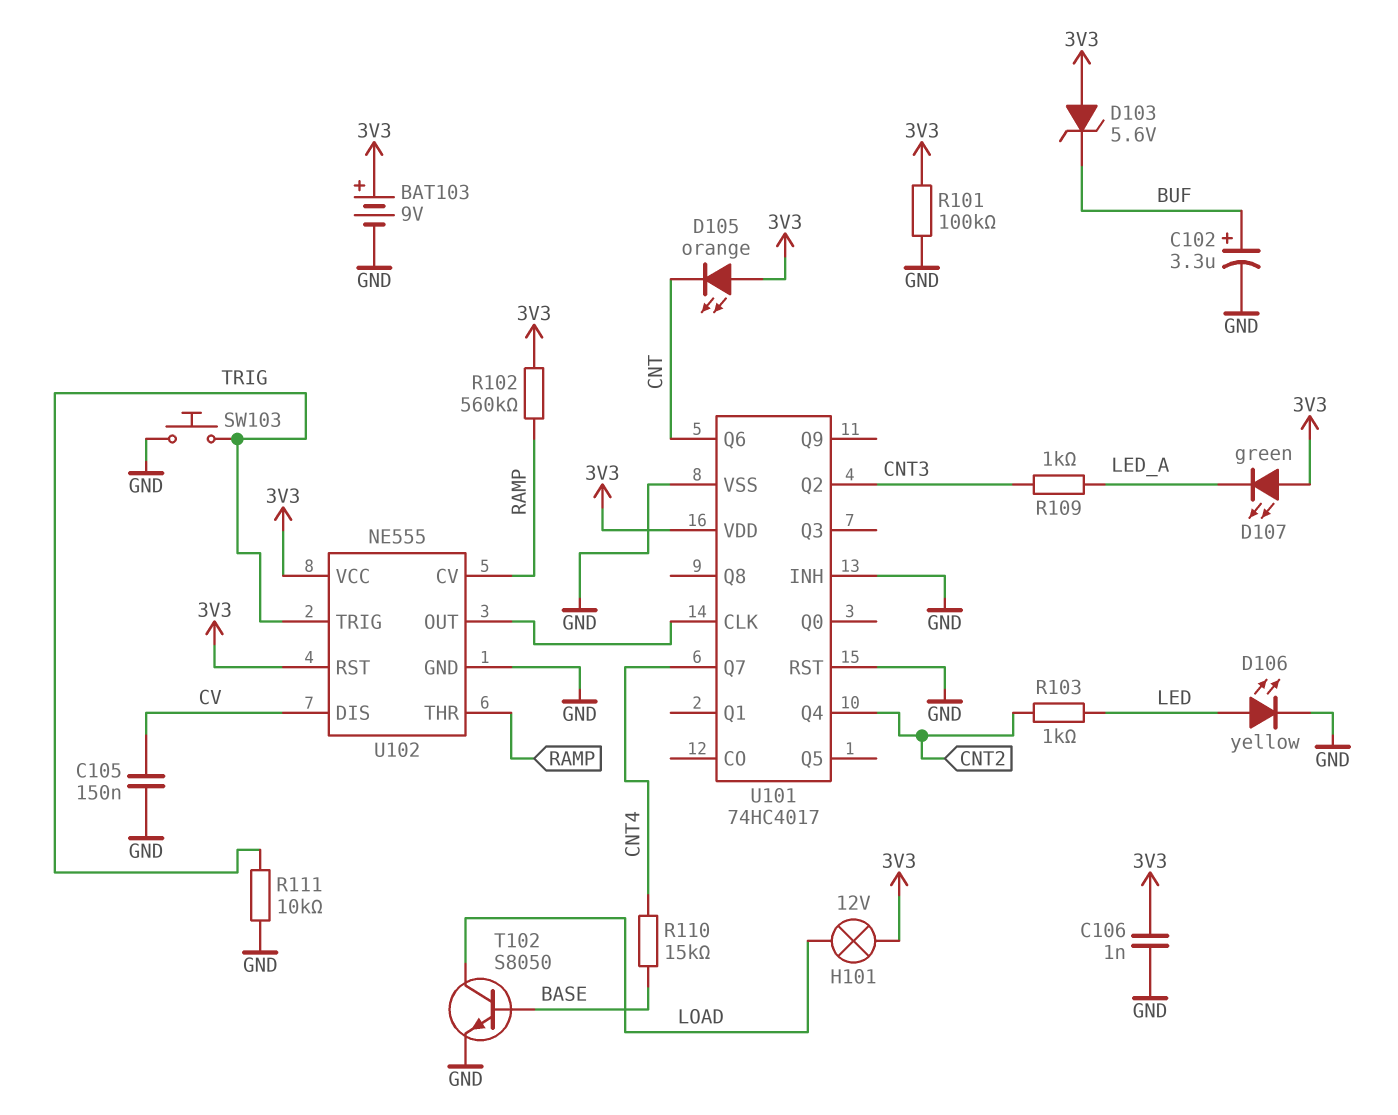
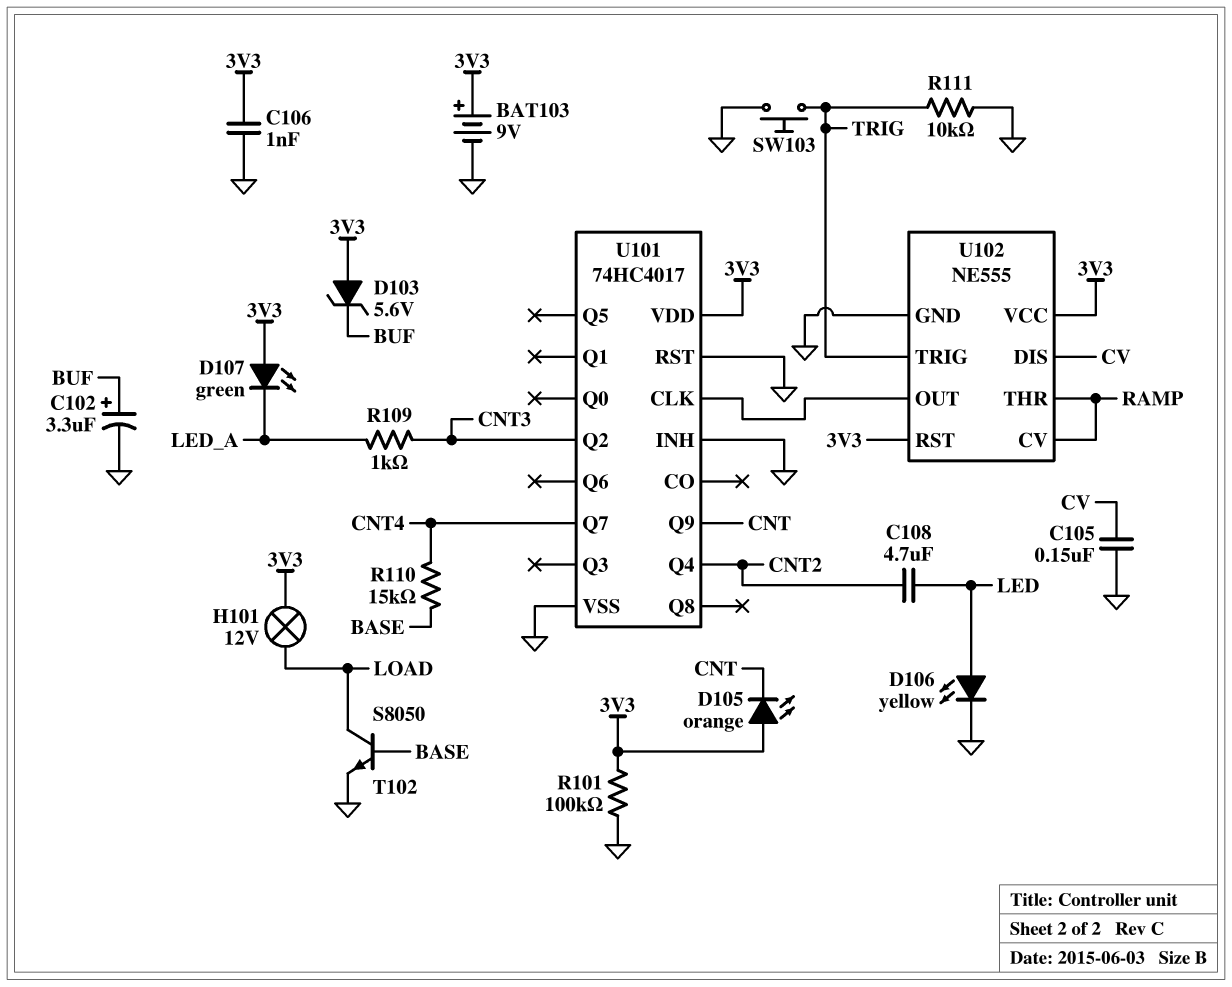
C108: none -> 4.7uF (CNT2, LED)
R102: 560k (3V3, RAMP) -> none
R103: 1k (CNT2, LED) -> none
U101 pin Q6: CNT -> none
U101 pin Q9: none -> CNT

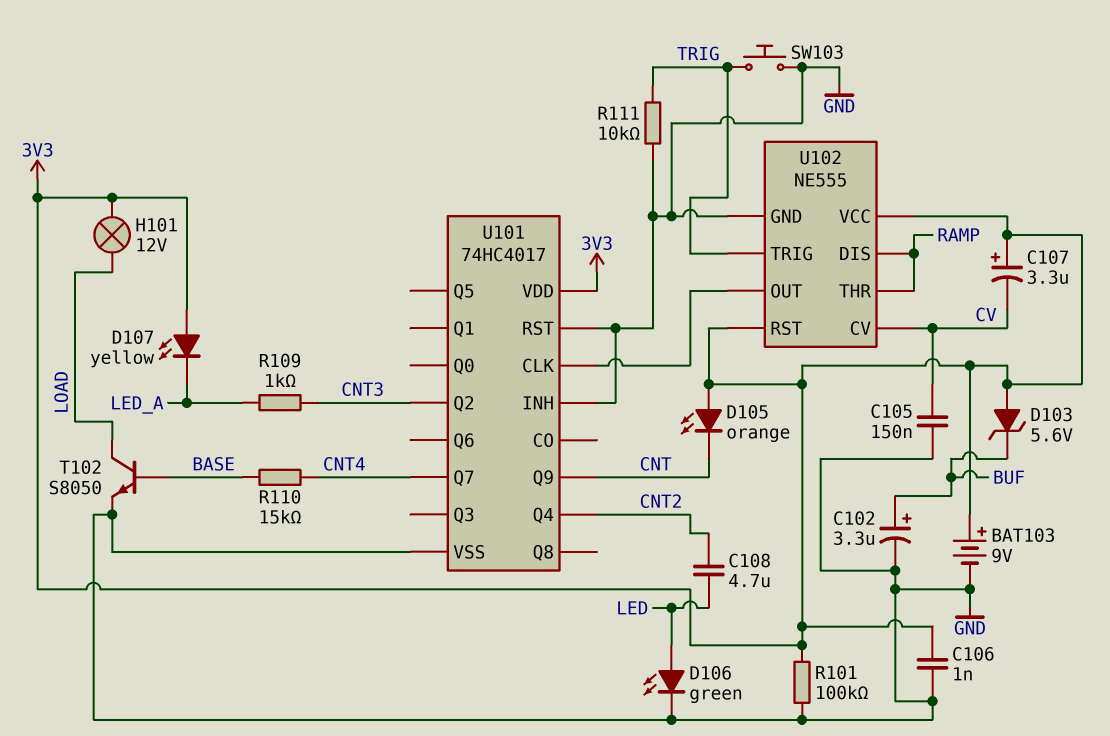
C107: none -> 3.3uF (plus 3V3, minus CV)
D106: LED yellow (A LED, K GND) -> LED green (A LED, K GND)
D107: LED green (A 3V3, K LED_A) -> LED yellow (A 3V3, K LED_A)
U102 pin CV: RAMP -> CV
U102 pin DIS: CV -> RAMP

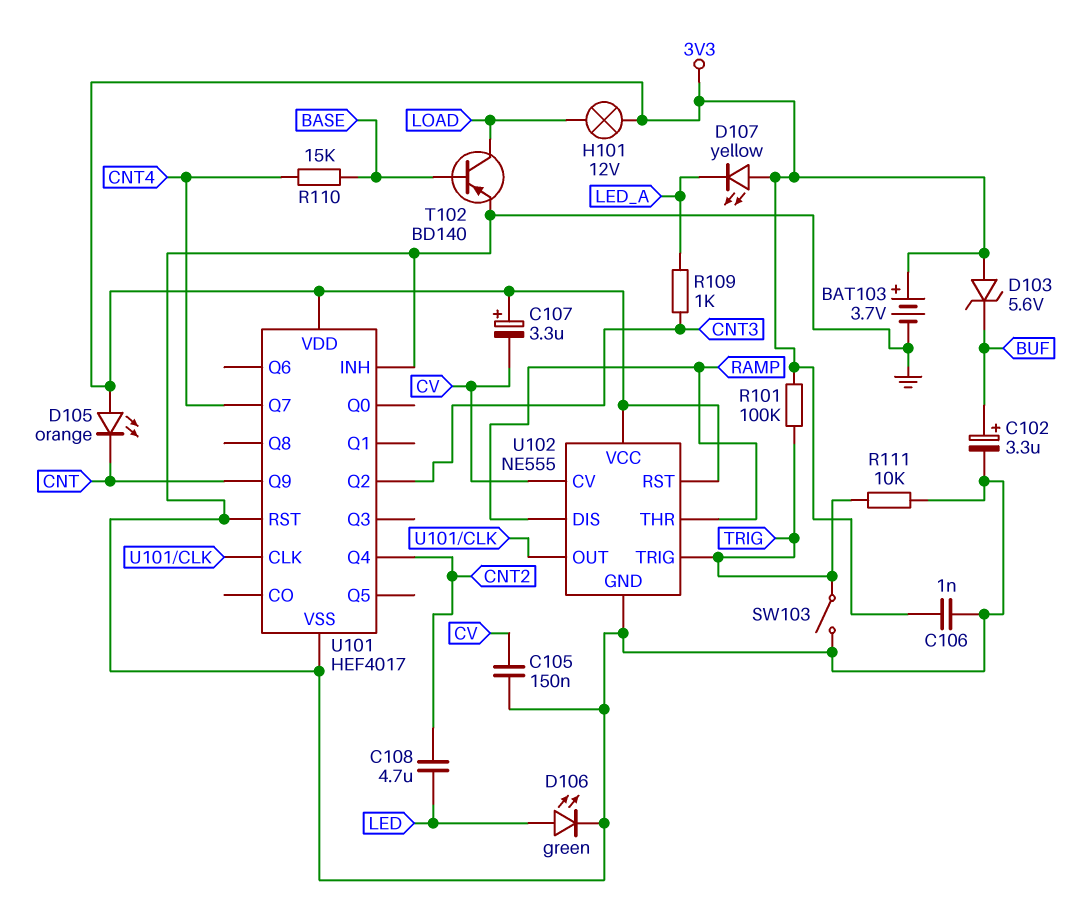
BAT103: 9V (plus 3V3, minus GND) -> 3.7V (plus 3V3, minus GND)
R101: 100k (3V3, GND) -> 100k (3V3, TRIG)
SW103: button (GND, TRIG) -> switch (GND, TRIG)
T102: NPN S8050 (B BASE, C LOAD, E GND) -> PNP BD140 (B BASE, C LOAD, E GND)
U101: 74HC4017 -> HEF4017

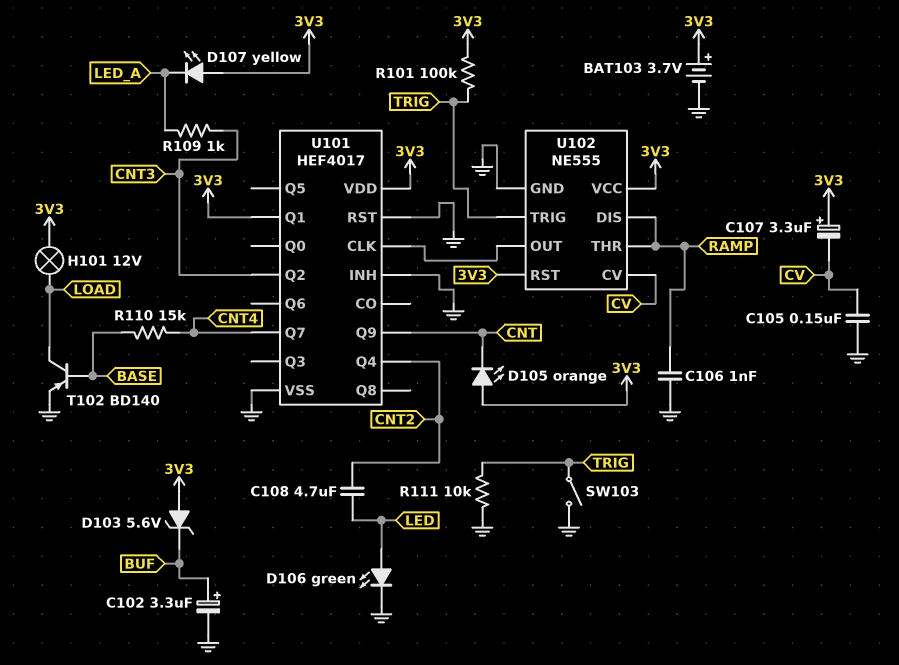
C106: 1nF (3V3, GND) -> 1nF (GND, RAMP)
U101 pin Q1: none -> 3V3

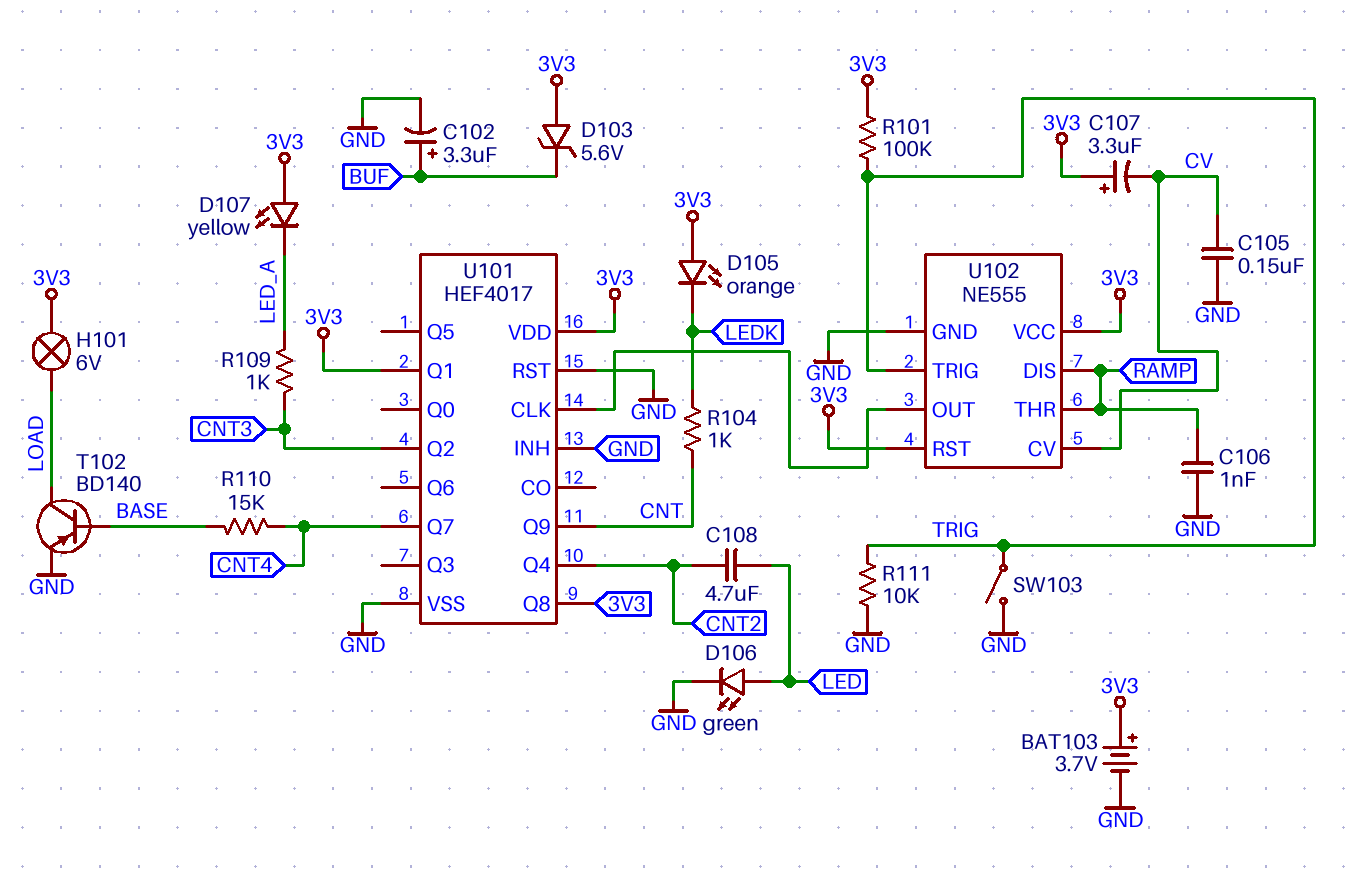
D105: LED orange (A 3V3, K CNT) -> LED orange (A 3V3, K LEDK)
H101: lamp 12V (3V3, LOAD) -> lamp 6V (3V3, LOAD)
R104: none -> 1k (CNT, LEDK)
U101 pin Q8: none -> 3V3

